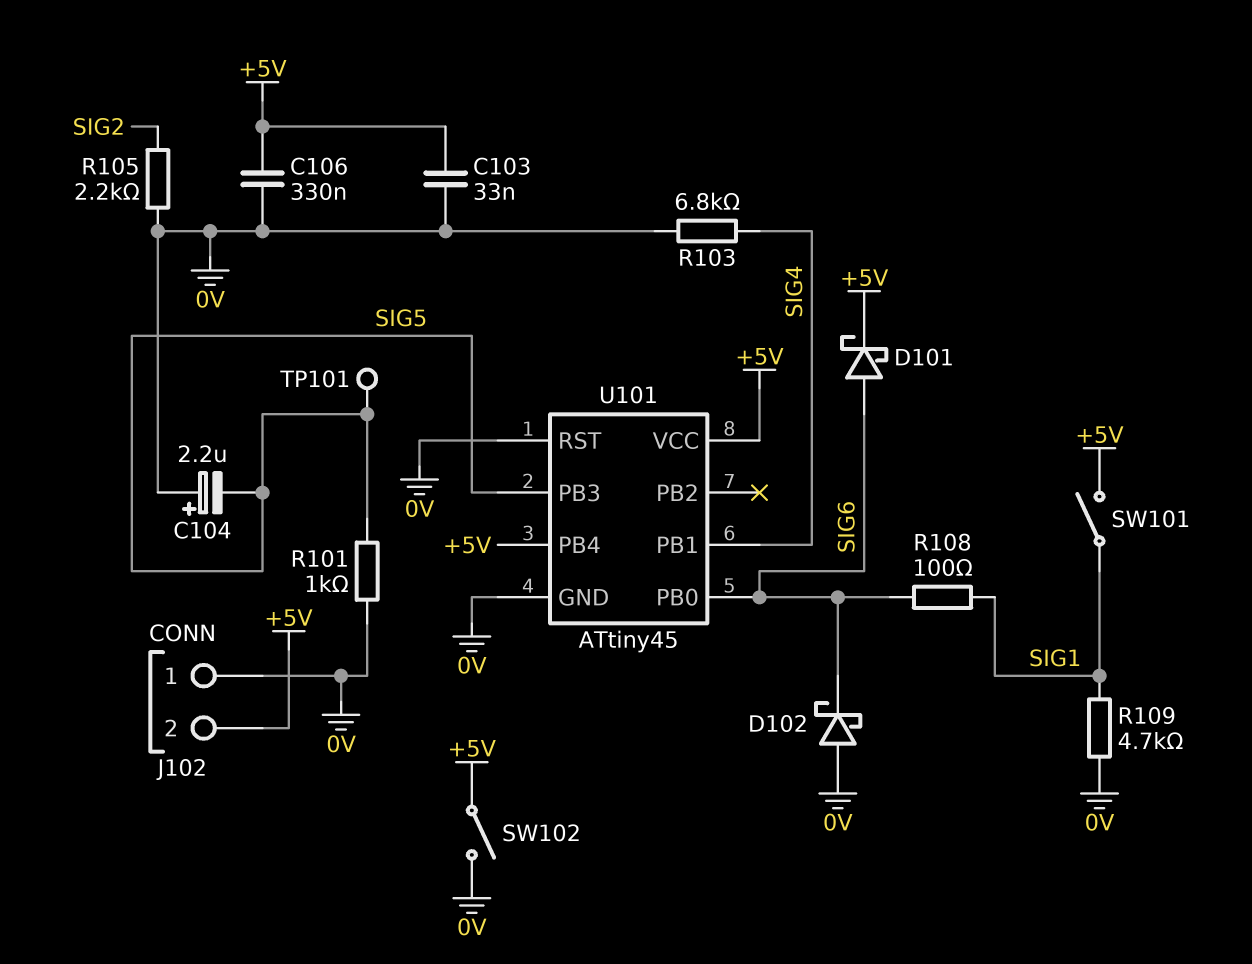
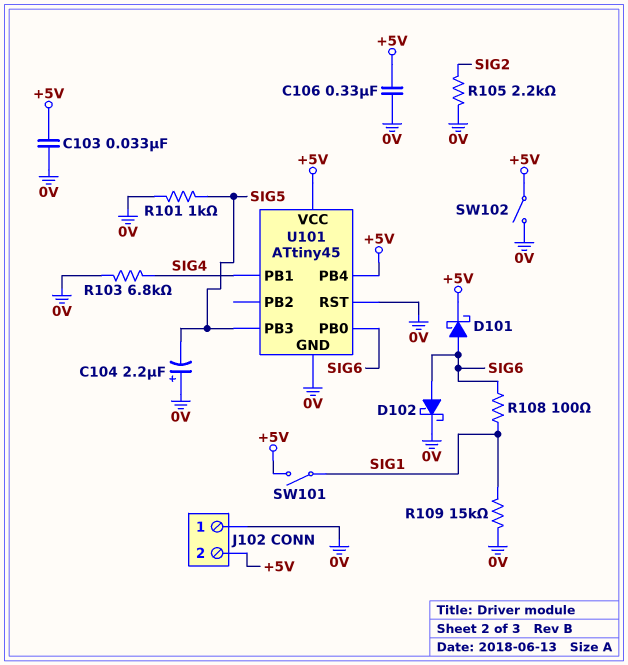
D102: schottky (A 0V, K SIG6) -> schottky (A SIG6, K 0V)
R109: 4.7k (0V, SIG1) -> 15k (0V, SIG1)
TP101: test point (SIG5) -> none

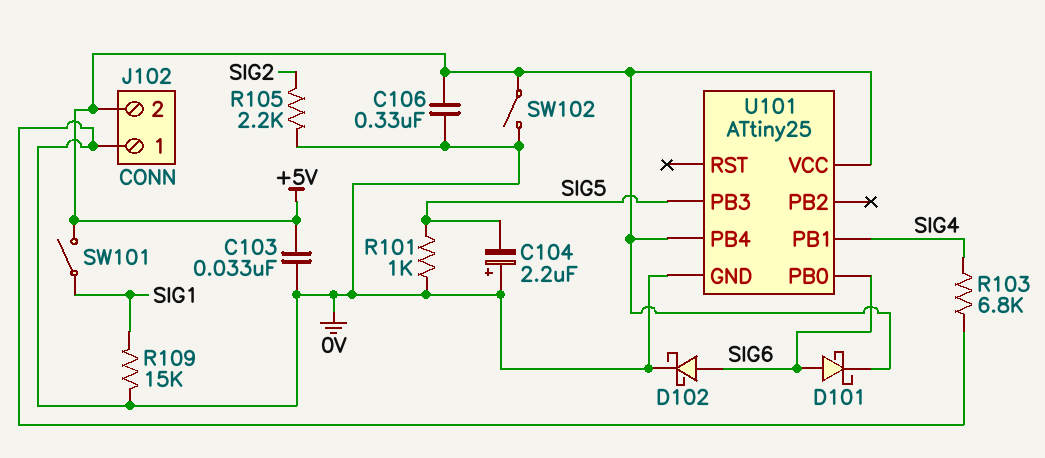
R108: 100 (SIG1, SIG6) -> none
U101: ATtiny45 -> ATtiny25
U101 pin RST: 0V -> none

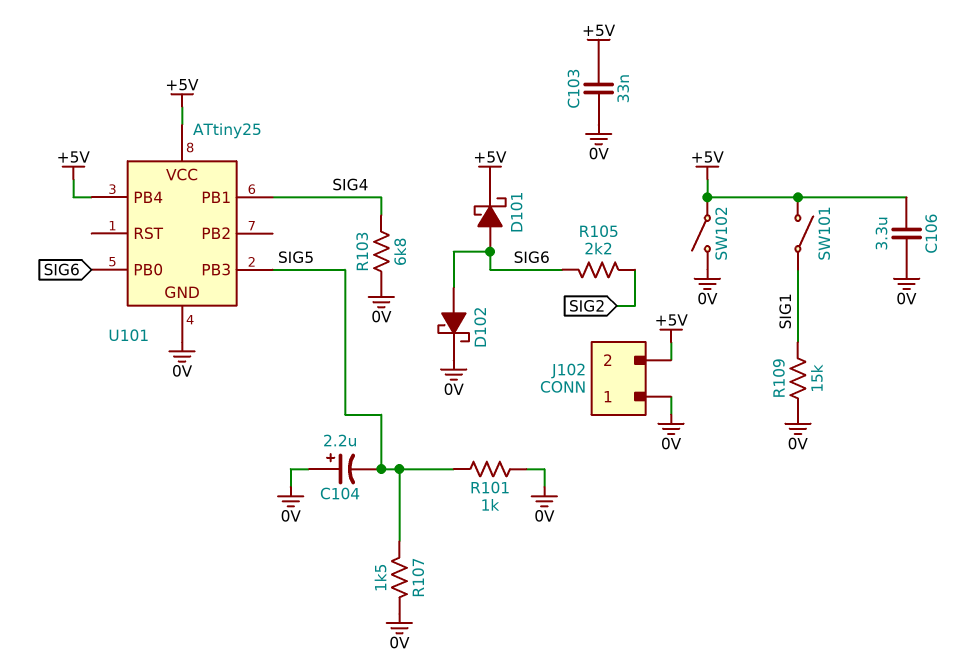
C106: 330nF (+5V, 0V) -> 3.3uF (+5V, 0V)
R105: 2.2k (0V, SIG2) -> 2.2k (SIG2, SIG6)
R107: none -> 1.5k (0V, SIG5)

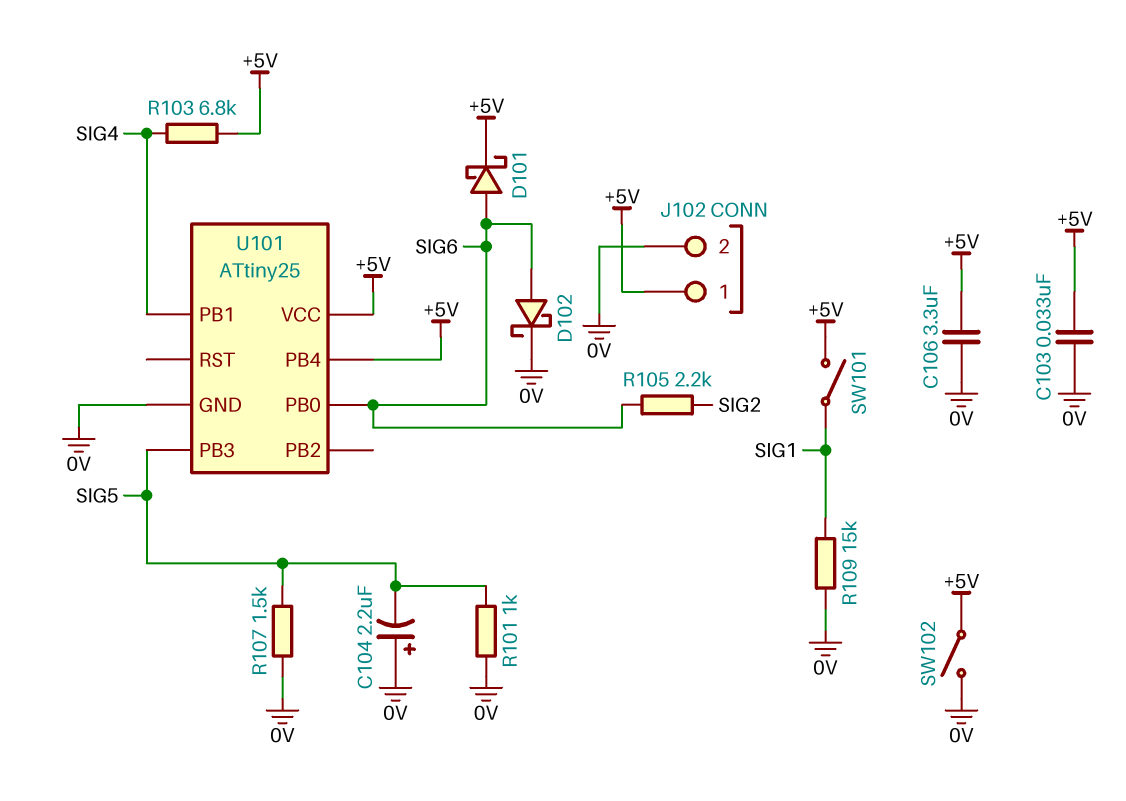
J102 pin 1: 0V -> +5V
J102 pin 2: +5V -> 0V
R103: 6.8k (0V, SIG4) -> 6.8k (+5V, SIG4)

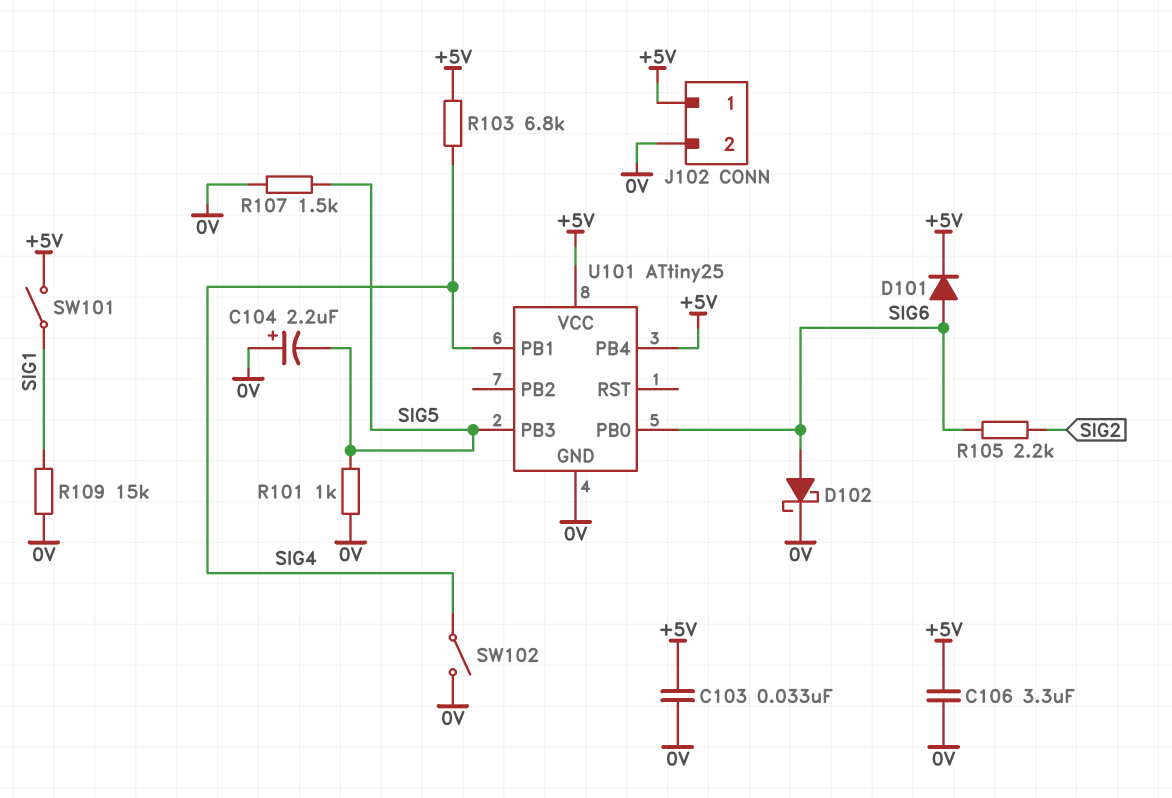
D101: schottky (A SIG6, K +5V) -> diode (A SIG6, K +5V)
SW102: switch (+5V, 0V) -> switch (0V, SIG4)

